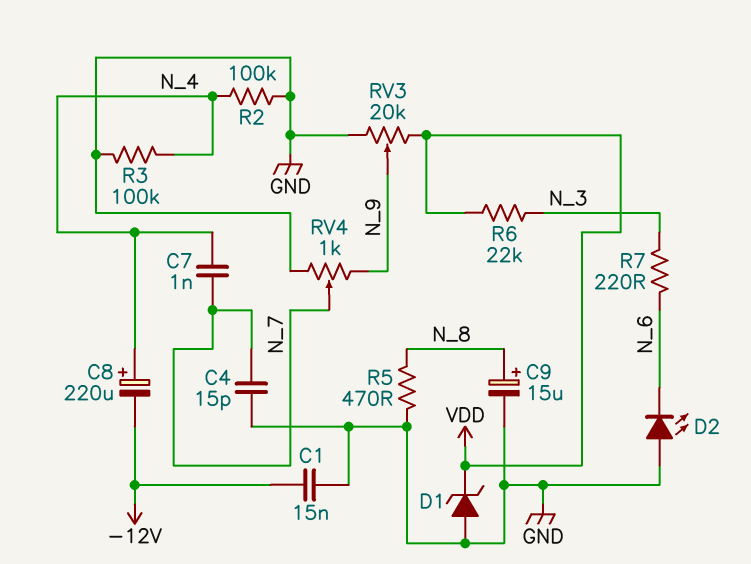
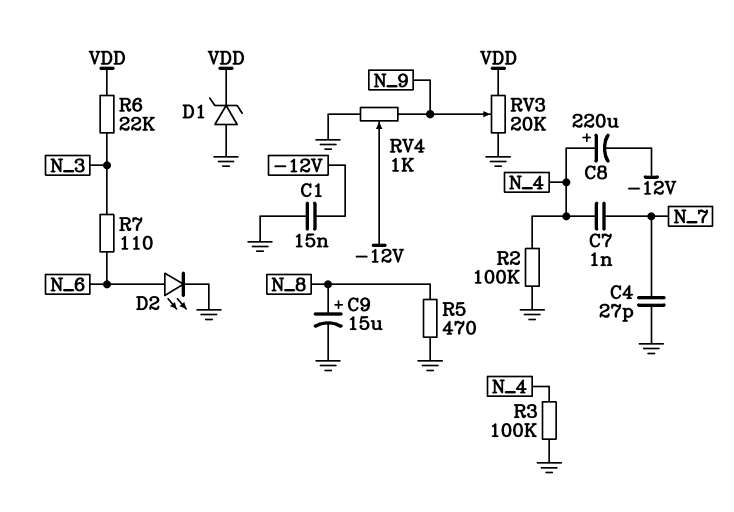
C4: 15pF (GND, N_7) -> 27pF (GND, N_7)
D2: LED (A GND, K N_6) -> LED (A N_6, K GND)
R7: 220 (N_3, N_6) -> 110 (N_3, N_6)
RV4: 1k (GND, N_9, wiper N_7) -> 1k (GND, N_9, wiper -12V)

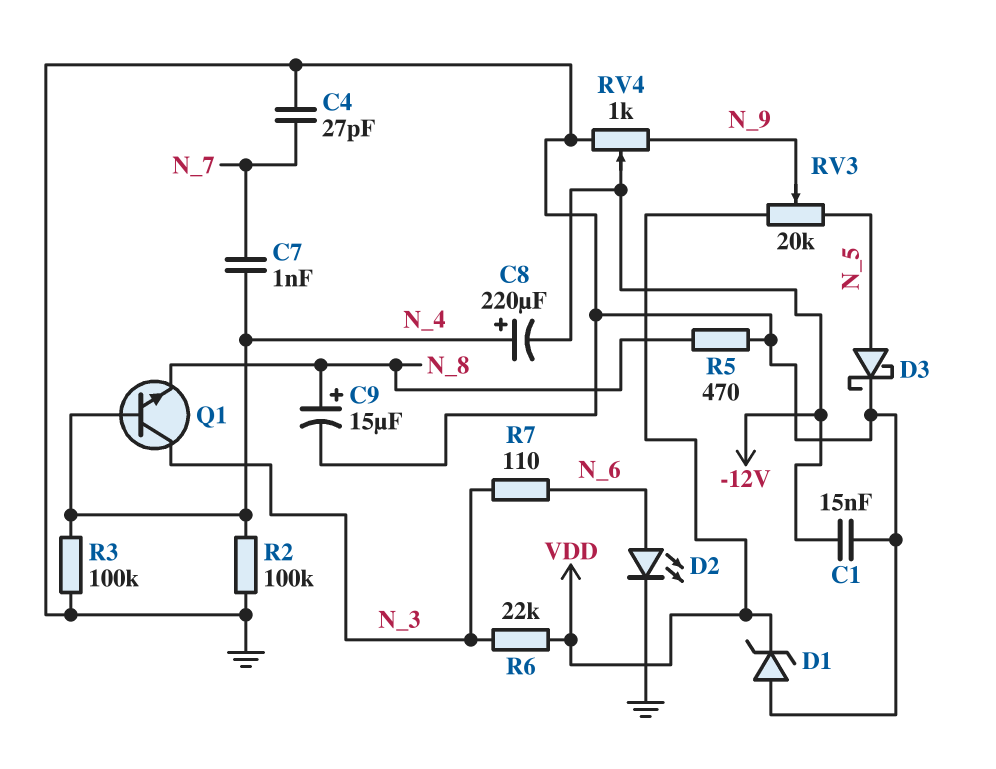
D3: none -> schottky (A N_5, K GND)
Q1: none -> NPN (B N_4, C N_3, E N_8)
RV3: 20k (GND, VDD, wiper N_9) -> 20k (N_5, VDD, wiper N_9)

